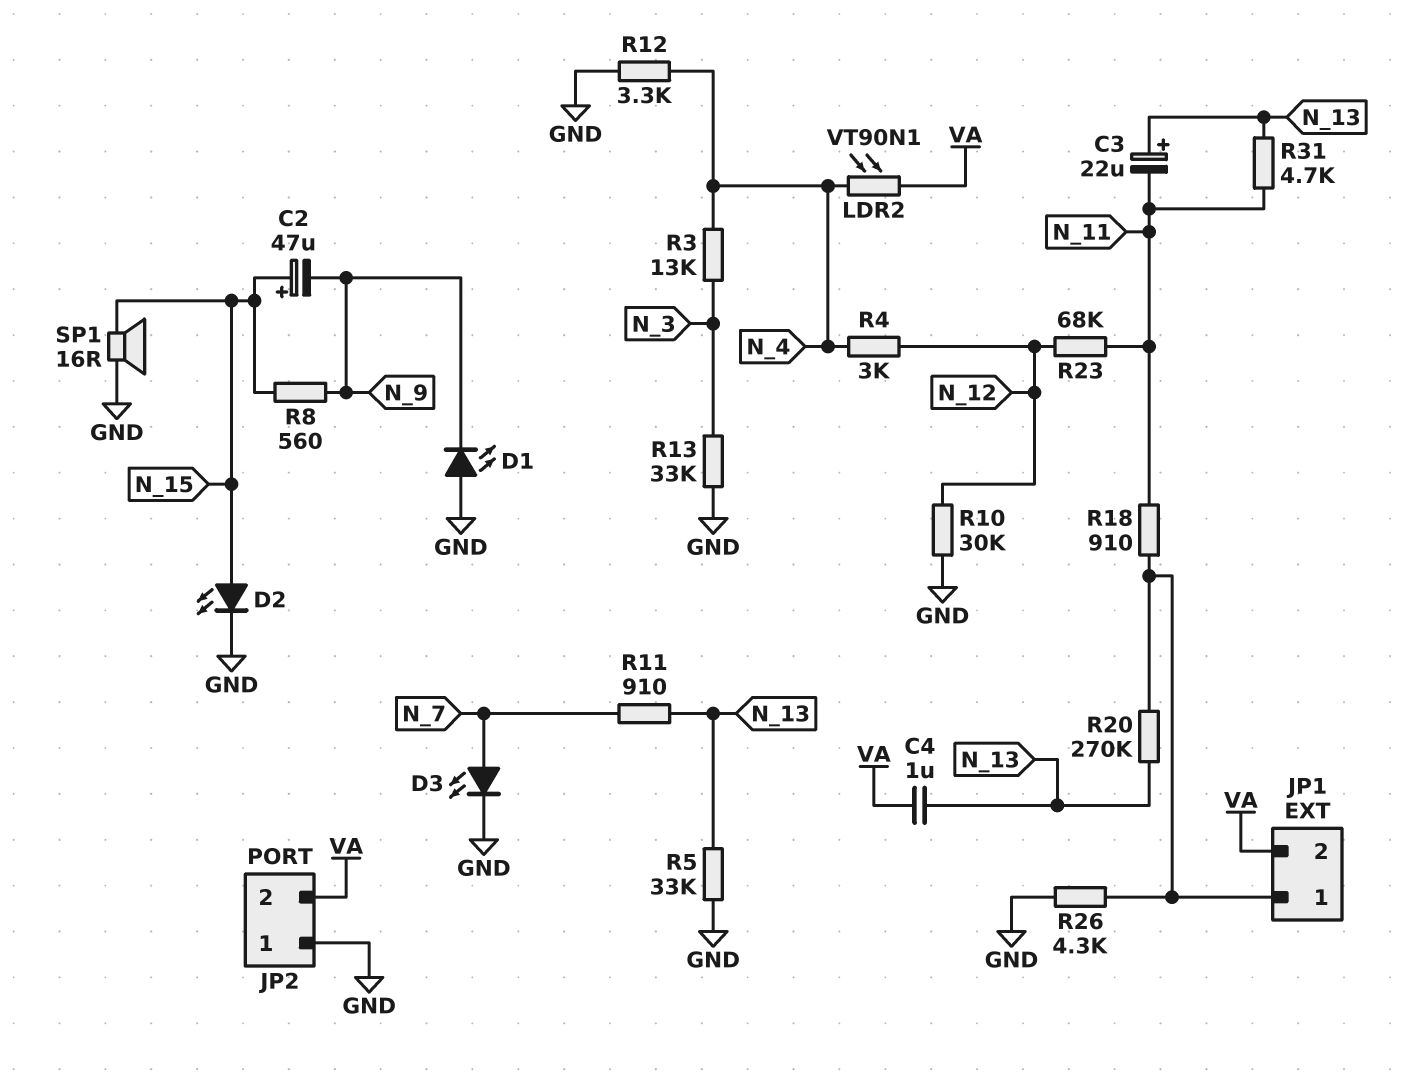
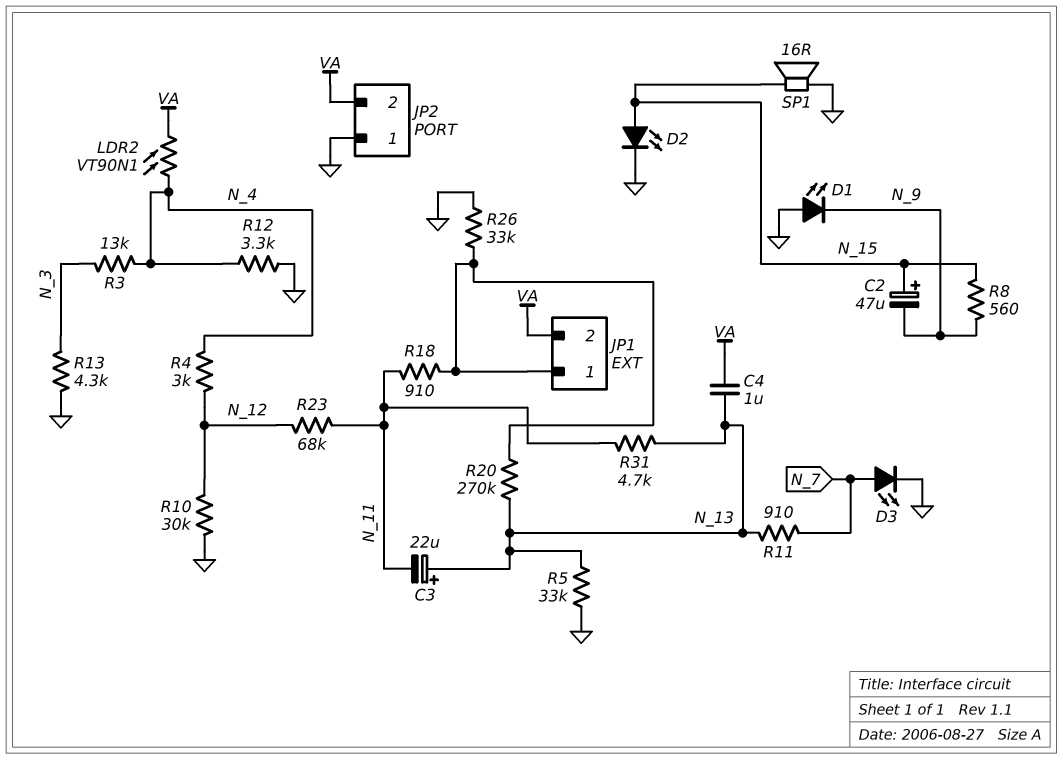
R13: 33k (GND, N_3) -> 4.3k (GND, N_3)
R26: 4.3k (GND, JP1/1) -> 33k (GND, JP1/1)

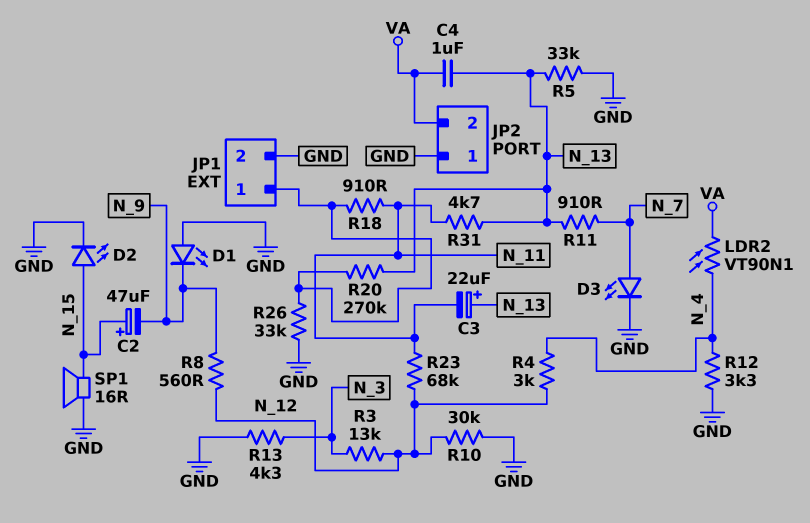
JP1 pin 2: VA -> GND
R3: 13k (N_3, N_4) -> 13k (N_3, N_12)
R8: 560 (N_9, N_15) -> 560 (N_9, N_12)

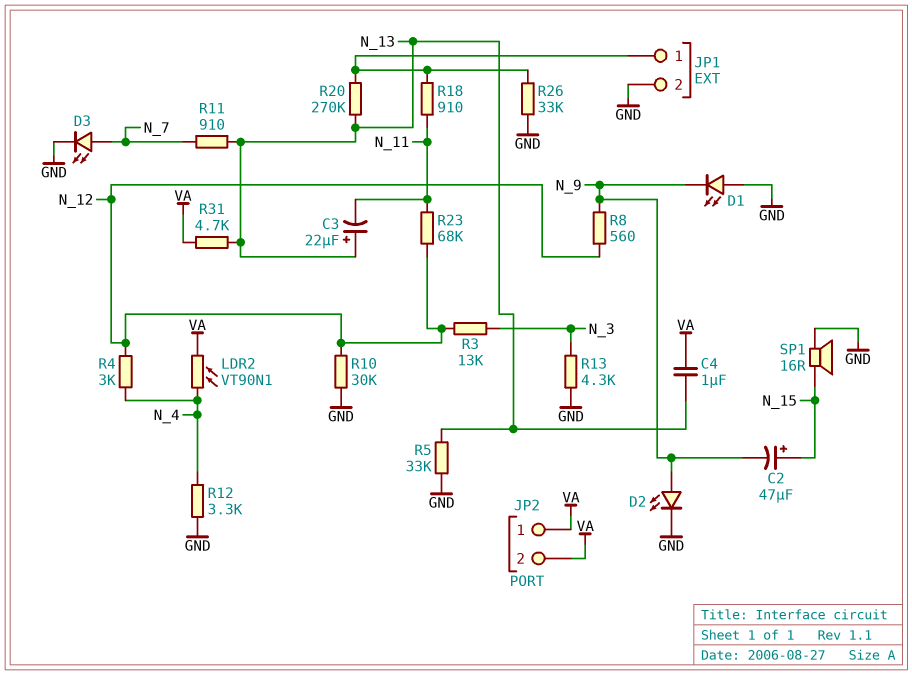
D2: LED (A N_15, K GND) -> LED (A N_9, K GND)
JP2 pin 1: GND -> VA
R31: 4.7k (N_11, N_13) -> 4.7k (N_13, VA)

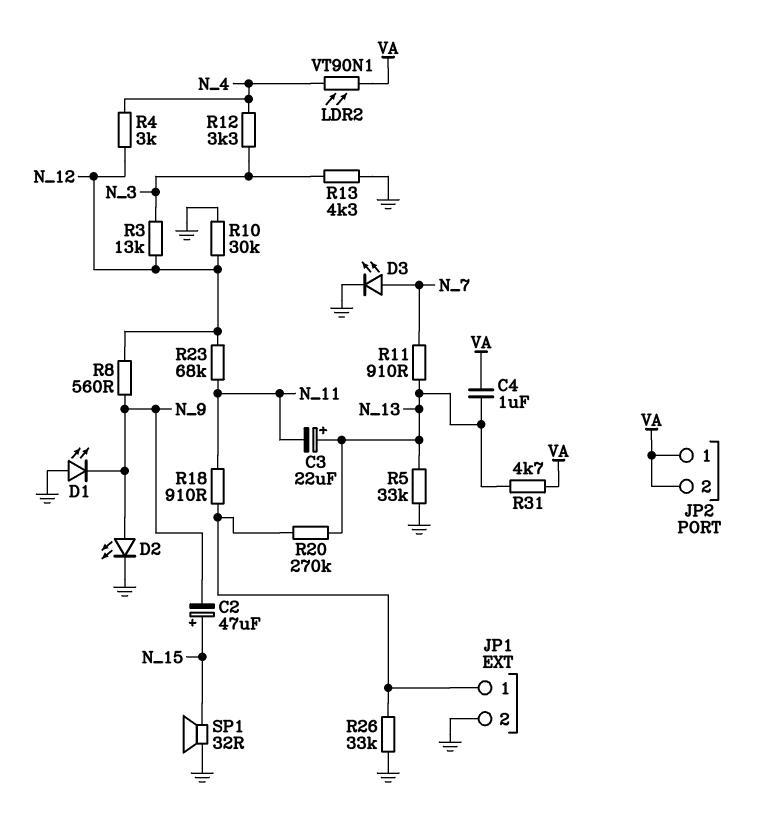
R12: 3.3k (GND, N_4) -> 3.3k (N_3, N_4)
SP1: speaker 16R (GND, N_15) -> speaker 32R (GND, N_15)

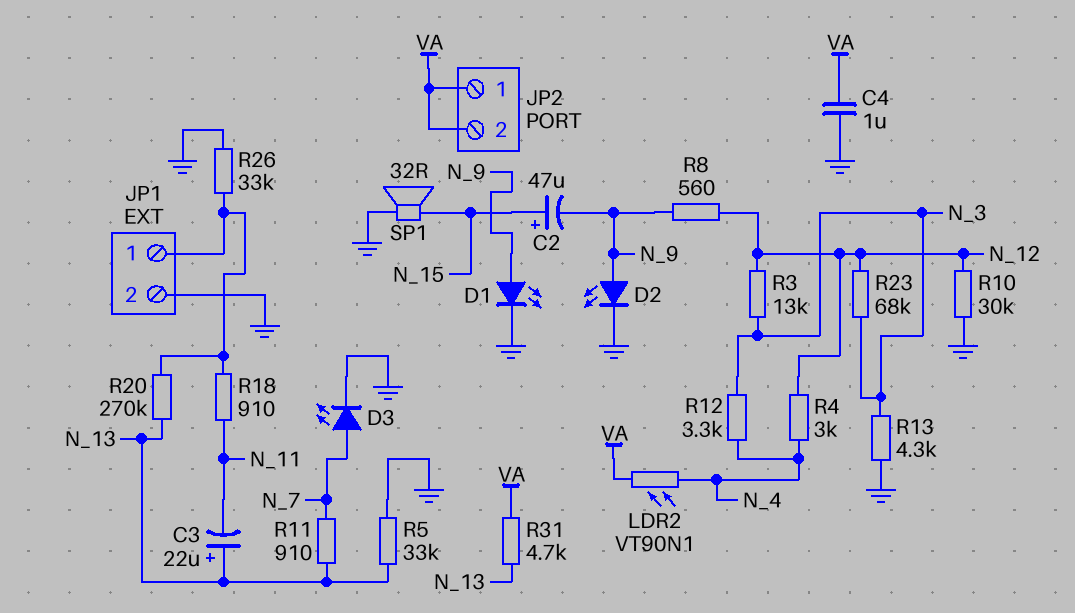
C4: 1uF (N_13, VA) -> 1uF (GND, VA)
D1: LED (A GND, K N_9) -> LED (A N_9, K GND)
R23: 68k (N_11, N_12) -> 68k (N_3, N_12)

